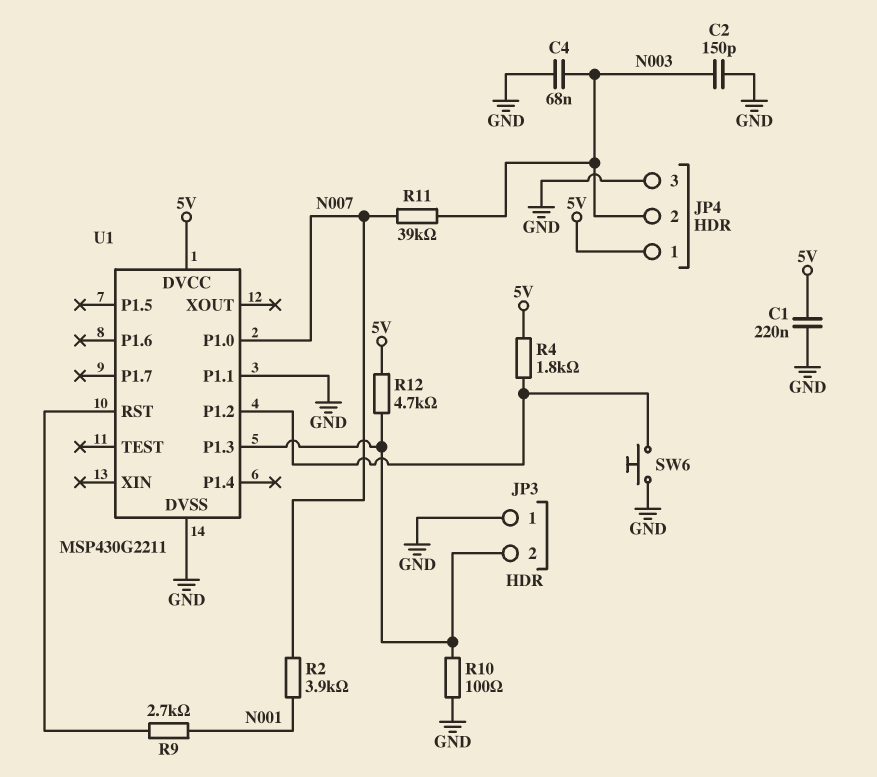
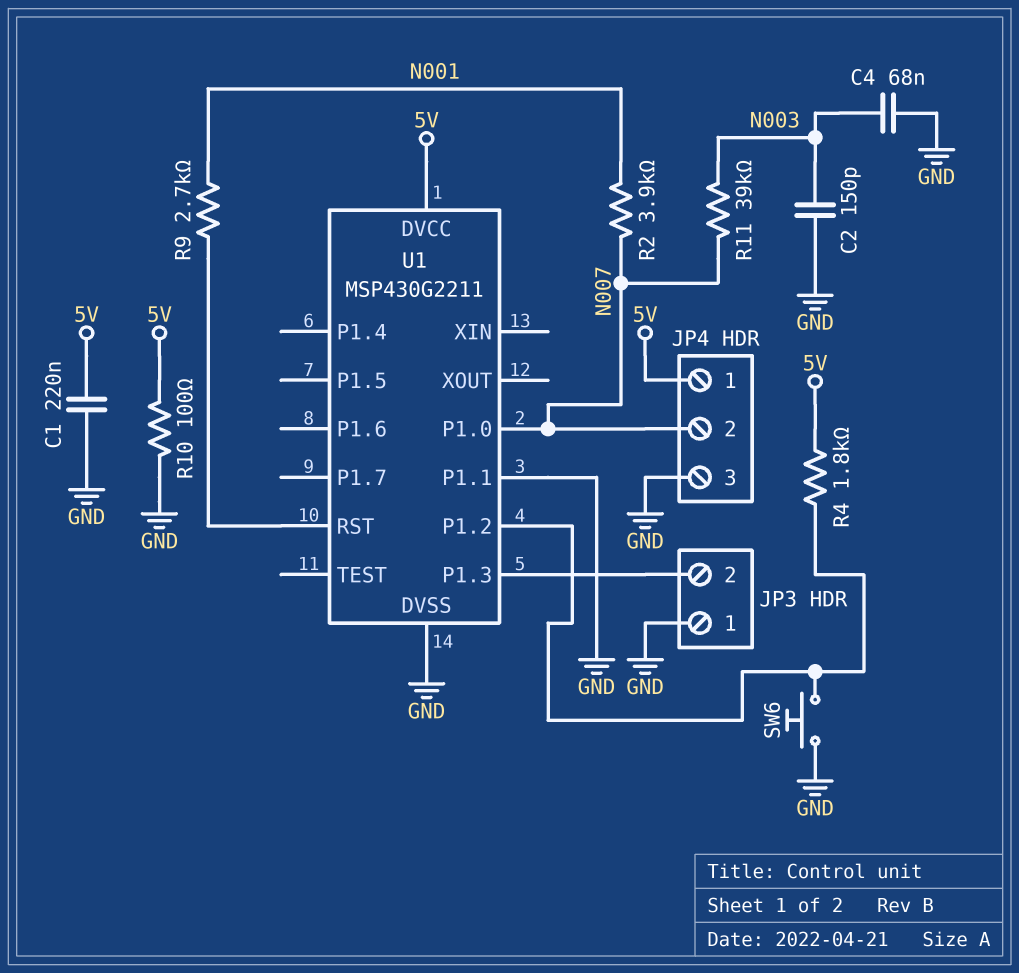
JP4 pin 2: N003 -> N007
R10: 100 (GND, JP3/2) -> 100 (5V, GND)
R12: 4.7k (5V, JP3/2) -> none

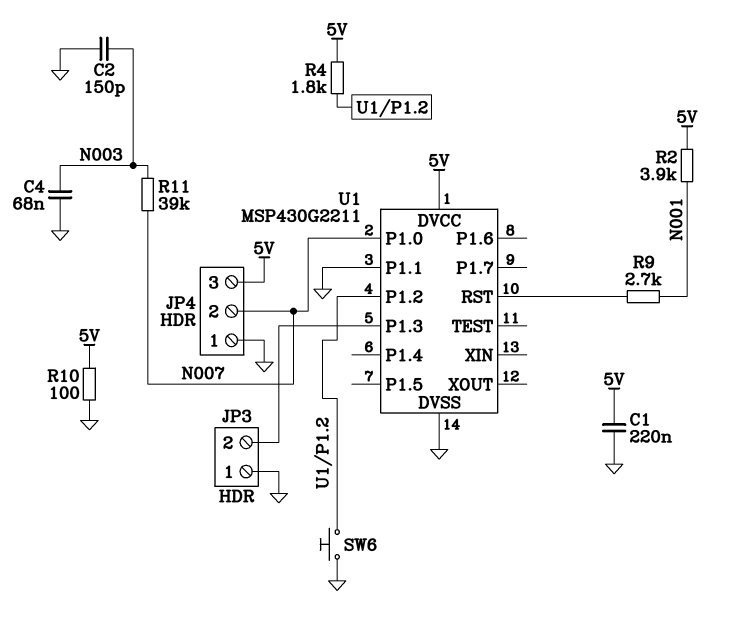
JP4 pin 1: 5V -> GND
JP4 pin 3: GND -> 5V
R2: 3.9k (N001, N007) -> 3.9k (5V, N001)

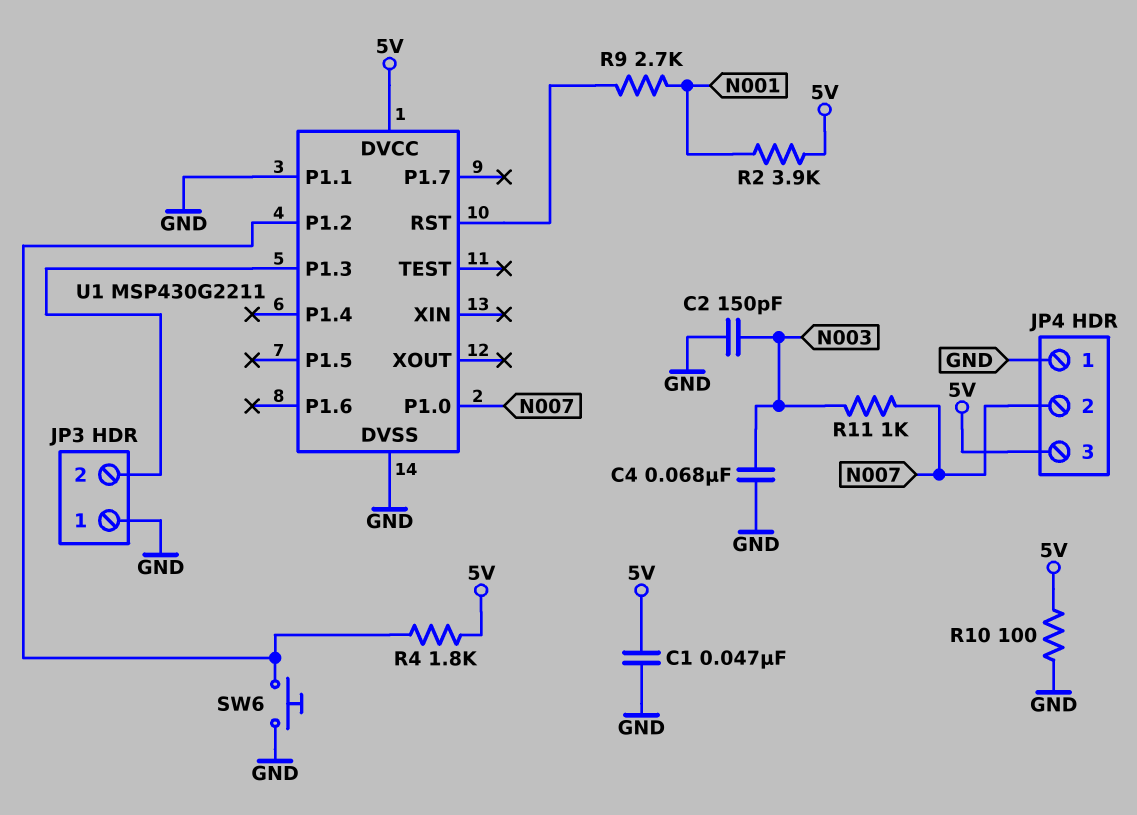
C1: 220nF (5V, GND) -> 47nF (5V, GND)
R11: 39k (N003, N007) -> 1k (N003, N007)

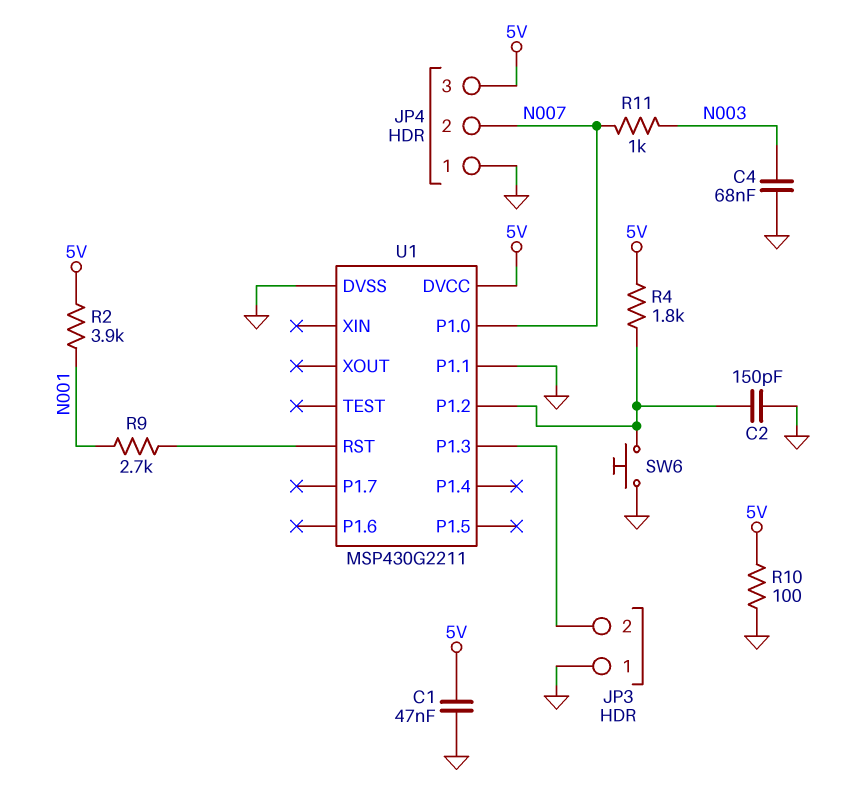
C2: 150pF (GND, N003) -> 150pF (GND, U1/P1.2)

